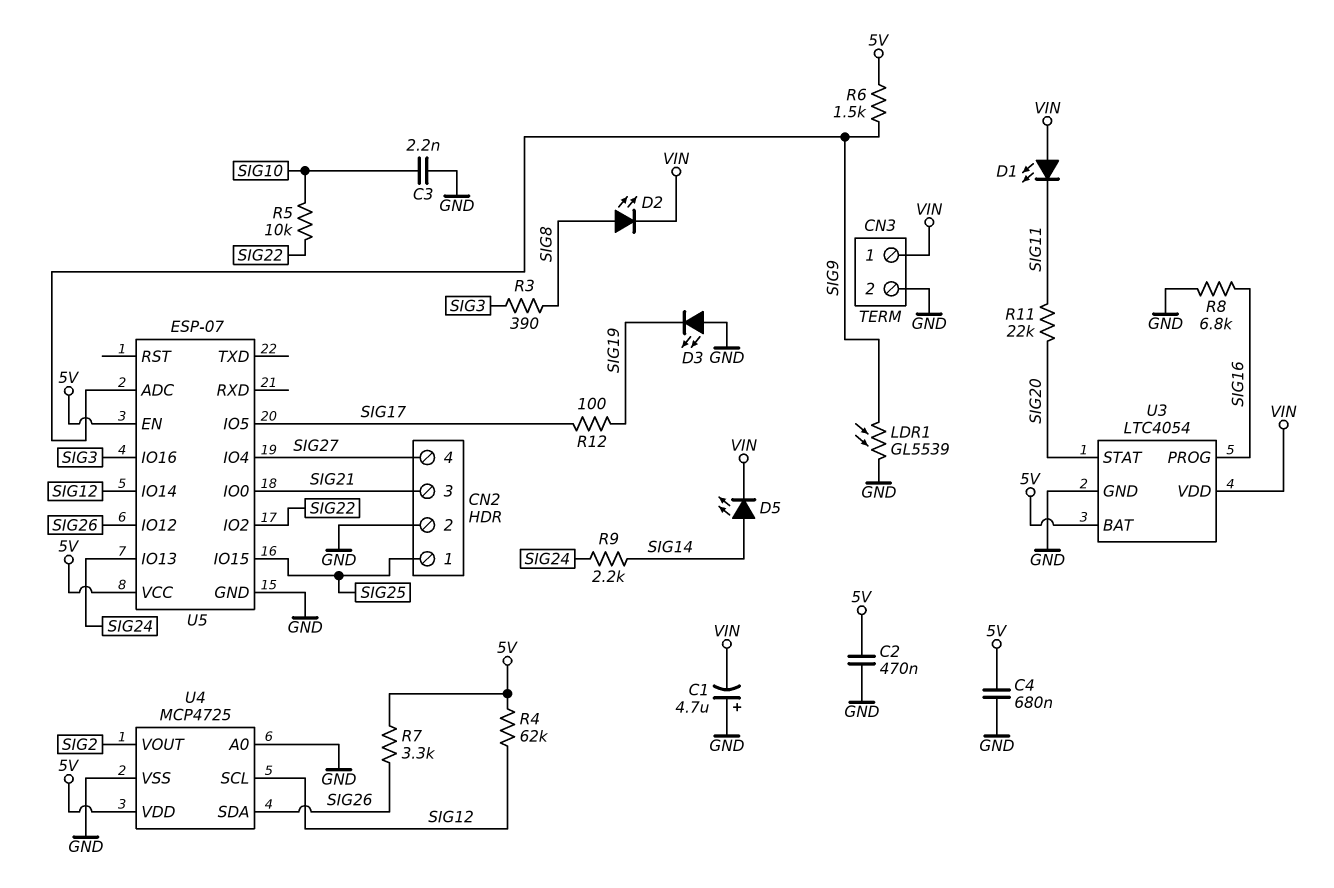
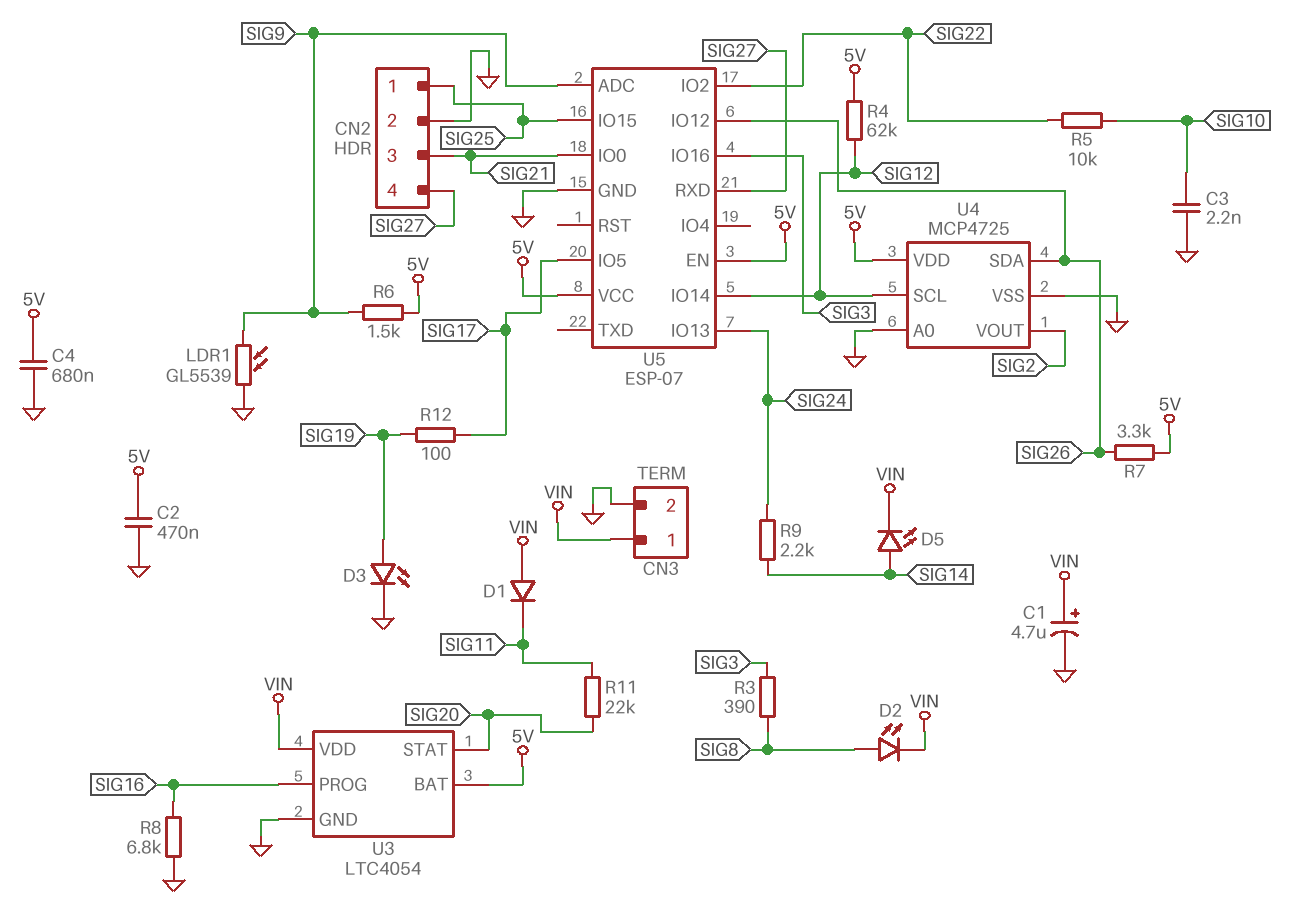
C1: 4.7uF (plus GND, minus VIN) -> 4.7uF (plus VIN, minus GND)
D1: LED (A VIN, K SIG11) -> diode (A VIN, K SIG11)
D3: LED (A GND, K SIG19) -> LED (A SIG19, K GND)
U5 pin IO4: SIG27 -> none
U5 pin RXD: none -> SIG27

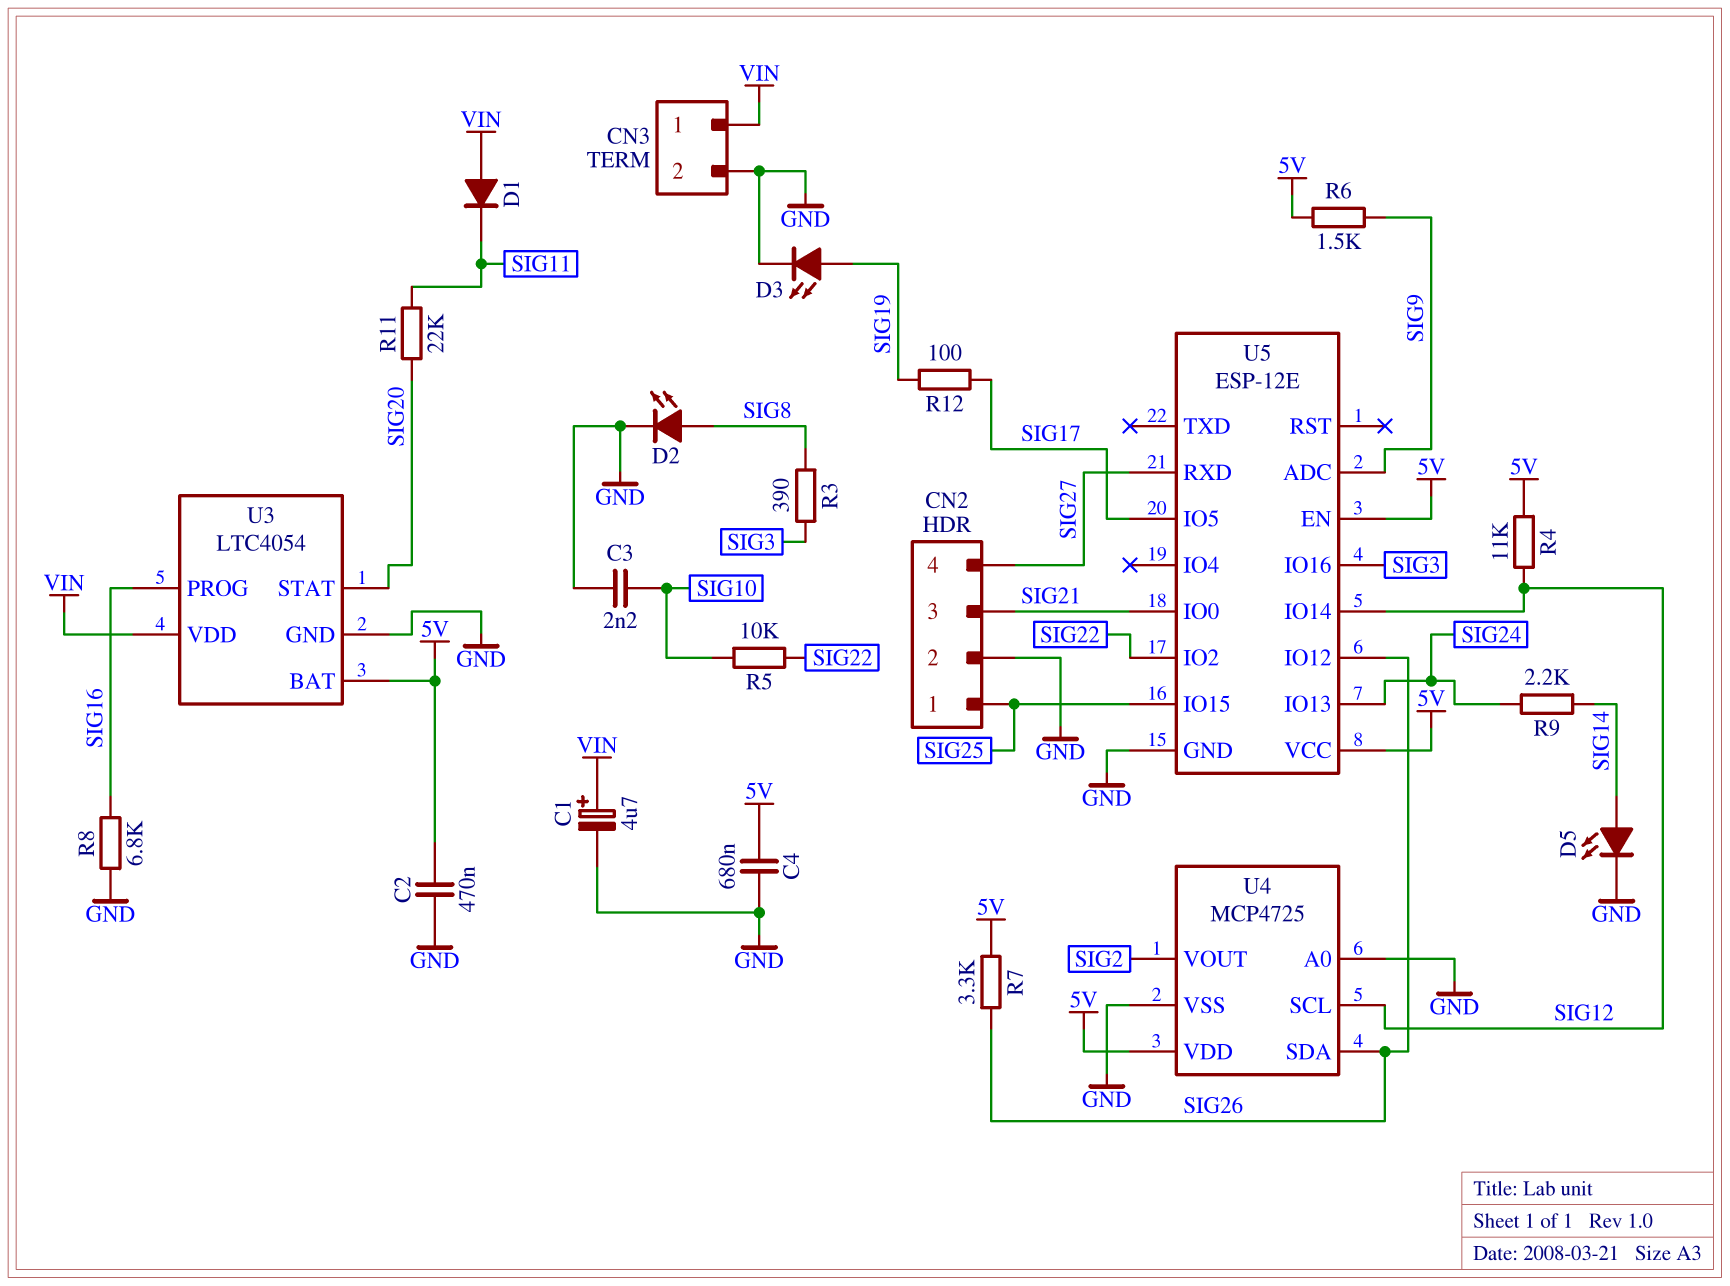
D2: LED (A SIG8, K VIN) -> LED (A SIG8, K GND)
D5: LED (A SIG14, K VIN) -> LED (A SIG14, K GND)
LDR1: GL5539 (GND, SIG9) -> none
R4: 62k (5V, SIG12) -> 11k (5V, SIG12)
U5: ESP-07 -> ESP-12E

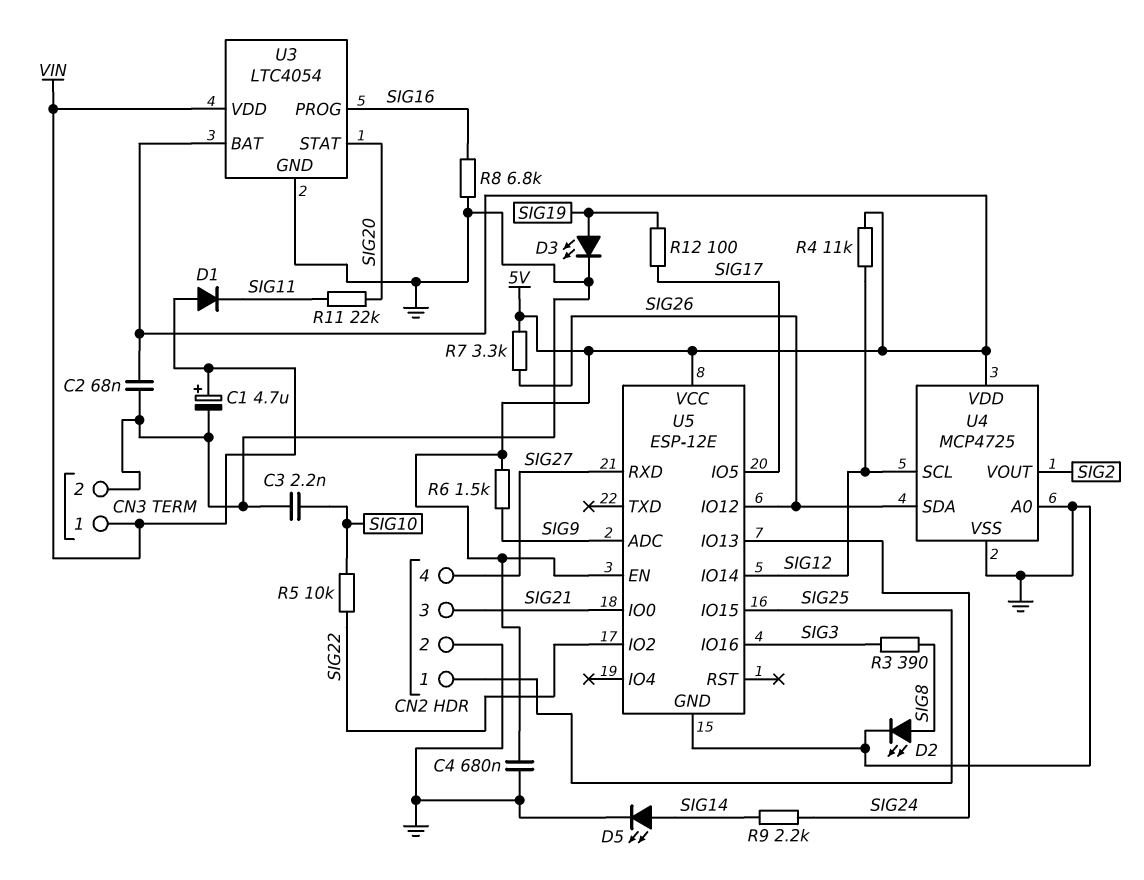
C2: 470nF (5V, GND) -> 68nF (5V, GND)

